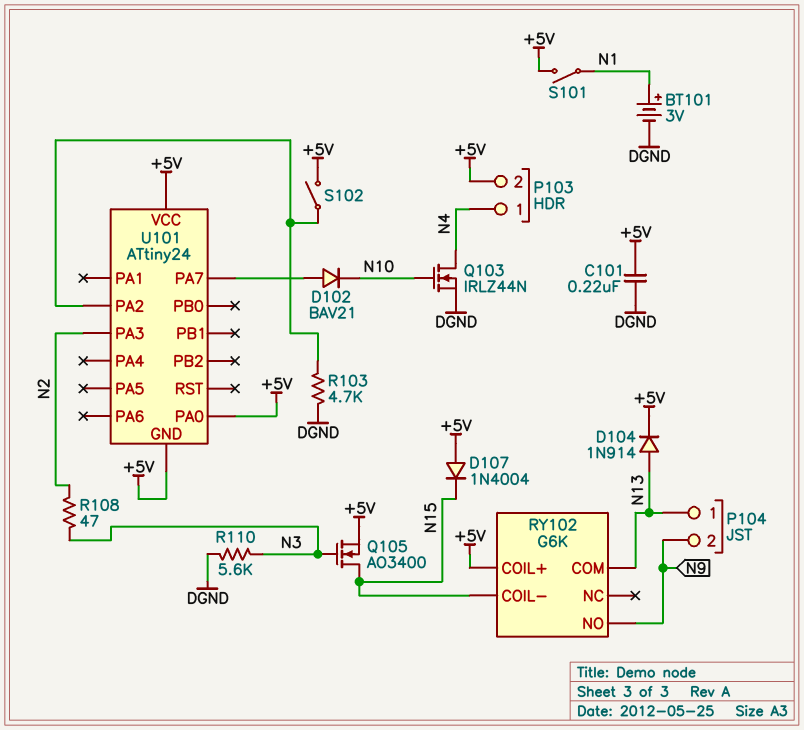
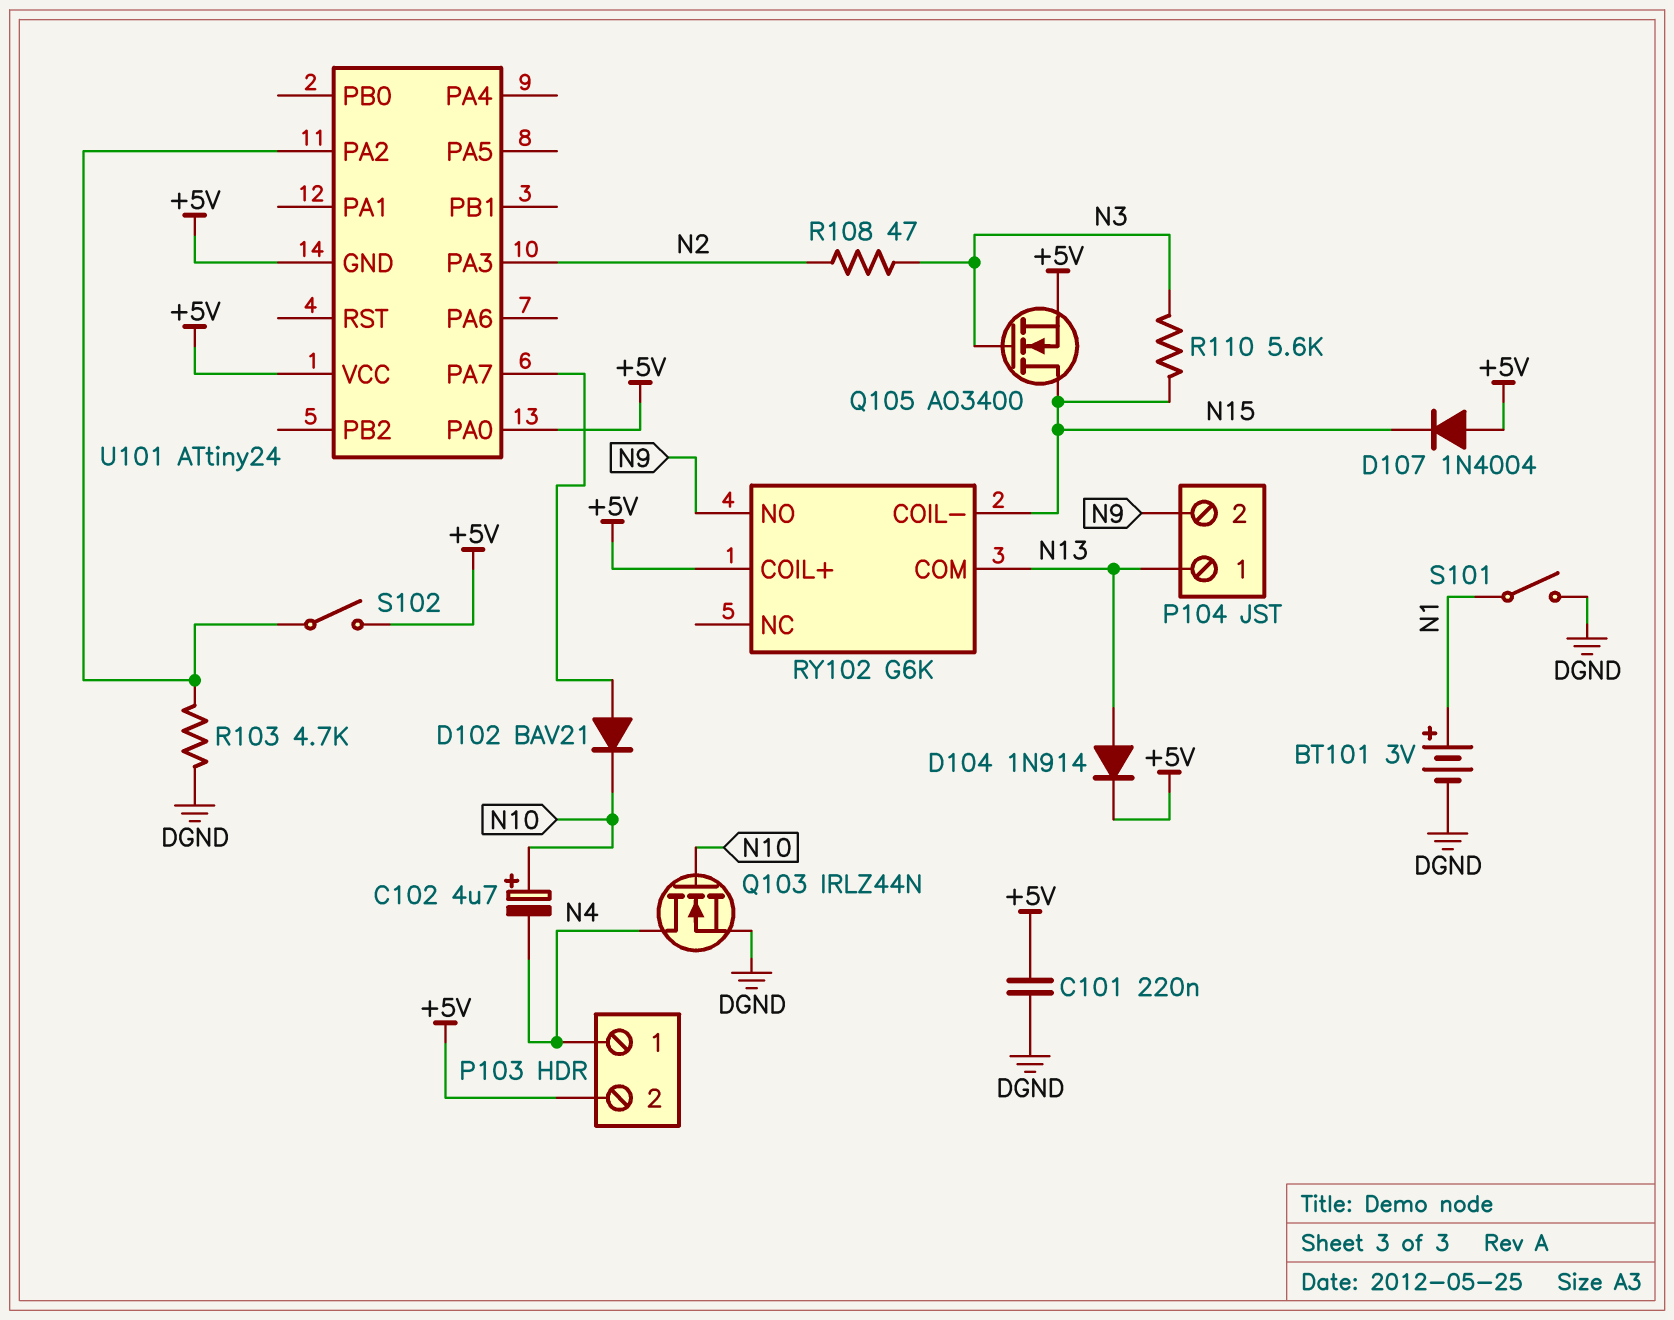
C102: none -> 4.7uF (plus N10, minus N4)
R110: 5.6k (DGND, N3) -> 5.6k (N3, N15)
S101: switch (+5V, N1) -> switch (DGND, N1)

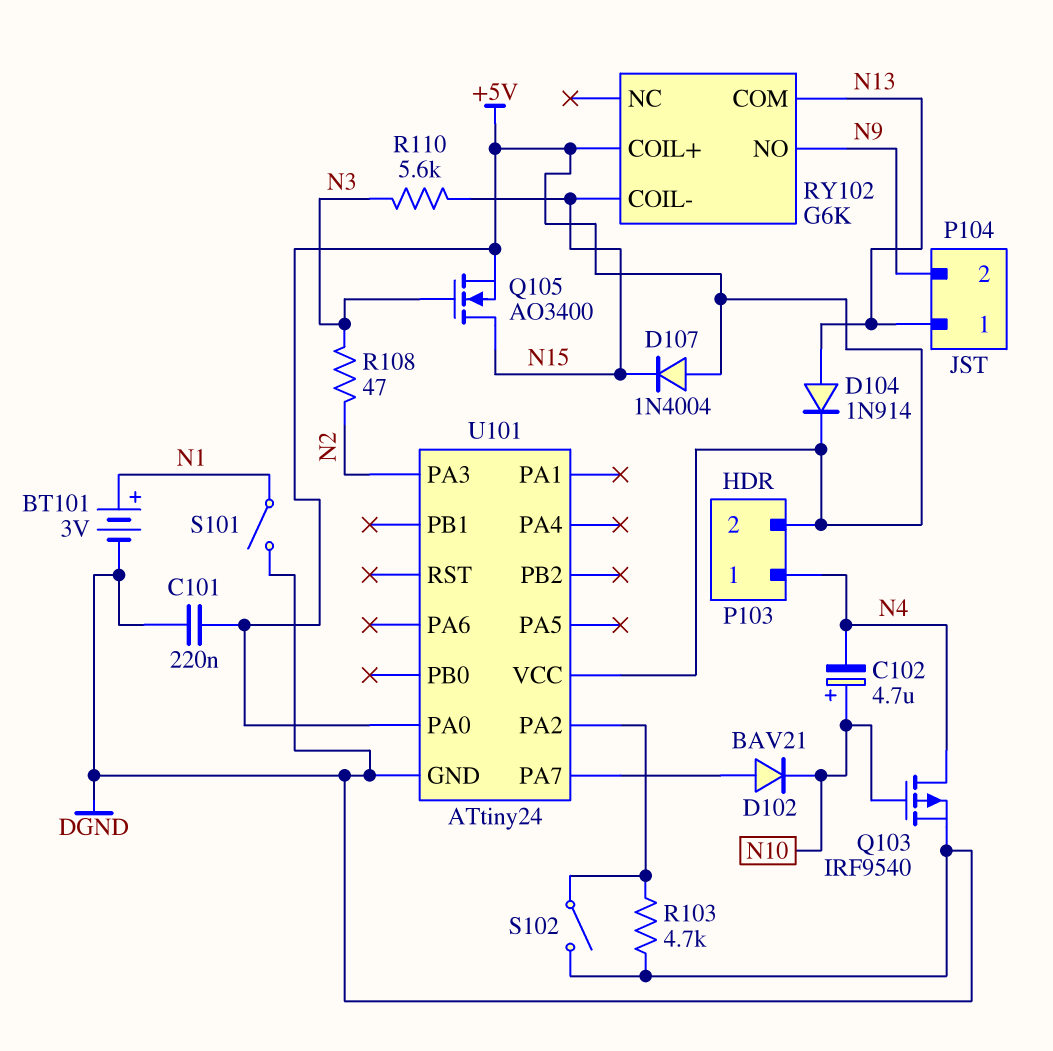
Q103: NMOS IRLZ44N (G N10, D N4, S DGND) -> PMOS IRF9540 (G N10, D N4, S DGND)
S102: switch (+5V, U101/PA2) -> switch (DGND, U101/PA2)
U101 pin GND: +5V -> DGND

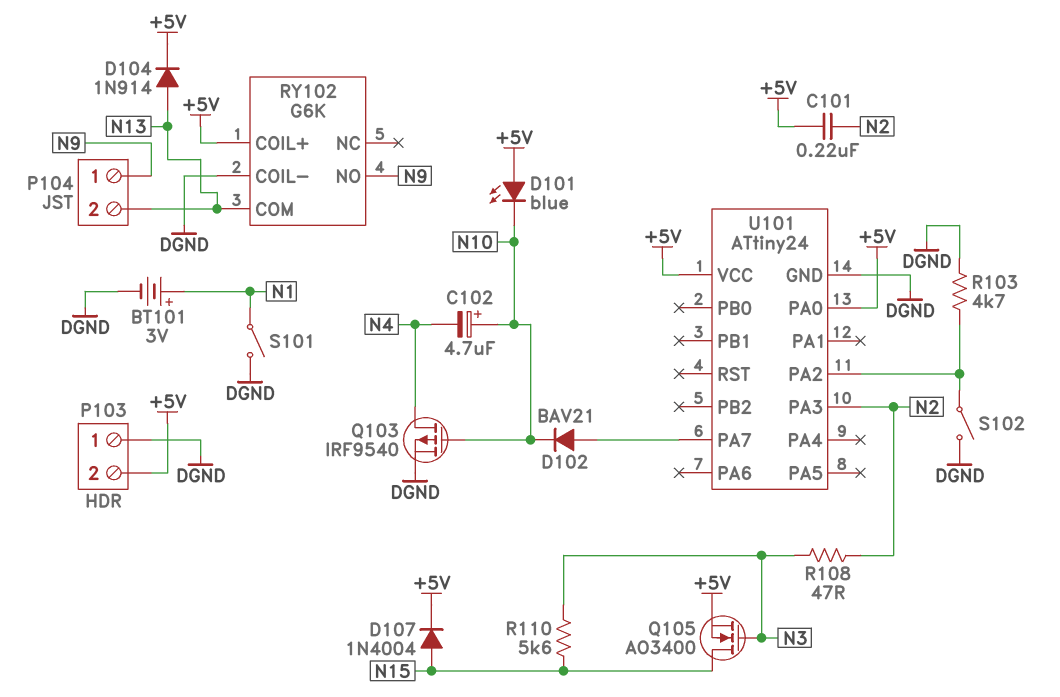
C101: 220nF (+5V, DGND) -> 220nF (+5V, N2)
D101: none -> LED blue (A +5V, K N10)
D107: diode 1N4004 (A +5V, K N15) -> diode 1N4004 (A N15, K +5V)
P103 pin 1: N4 -> DGND
P104 pin 1: N13 -> N9
P104 pin 2: N9 -> N13
RY102 pin COIL-: N15 -> DGND

